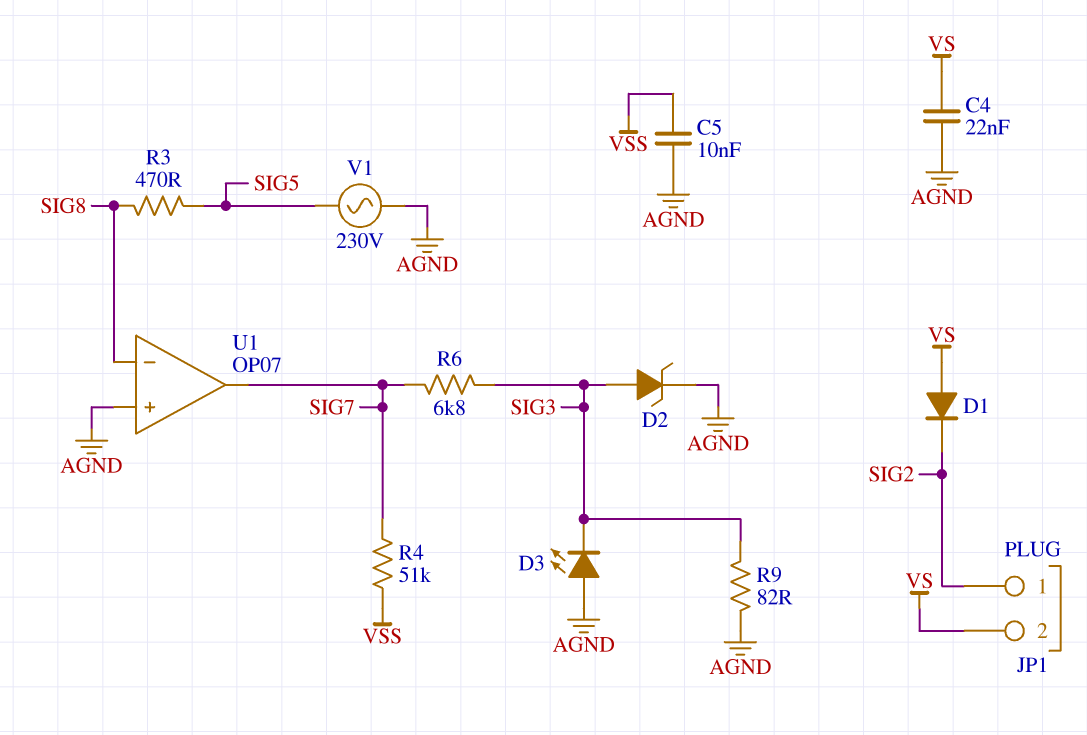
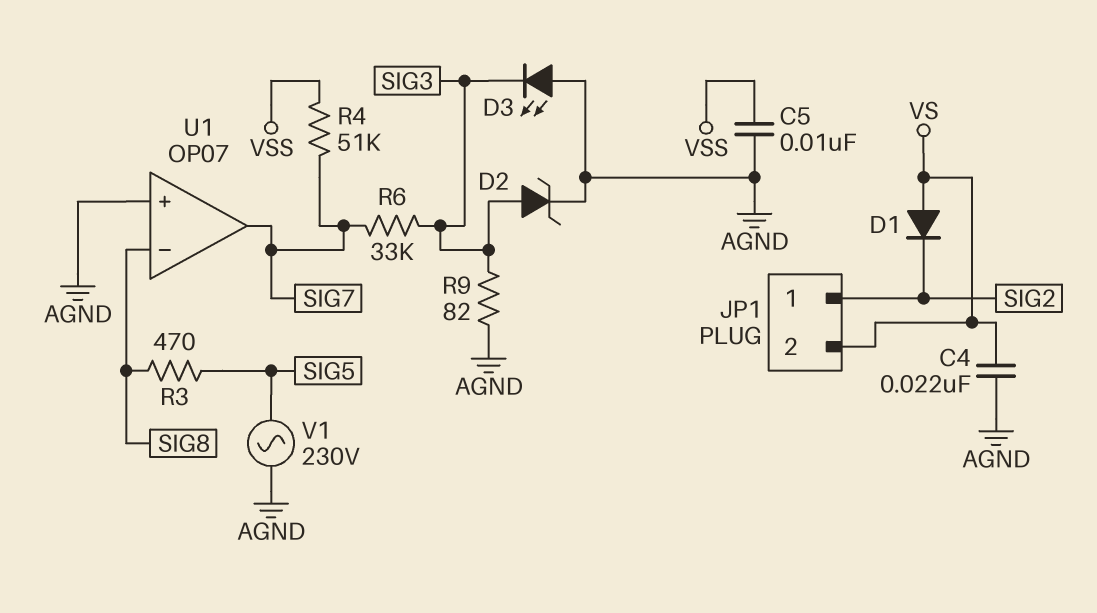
R6: 6.8k (SIG3, SIG7) -> 33k (SIG3, SIG7)

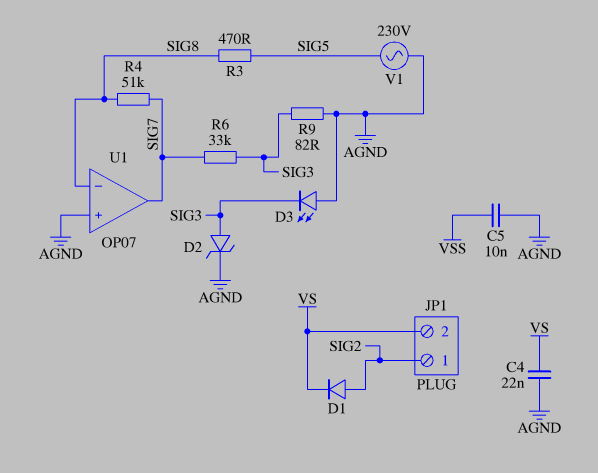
D1: diode (A VS, K SIG2) -> diode (A SIG2, K VS)
R4: 51k (SIG7, VSS) -> 51k (SIG7, SIG8)

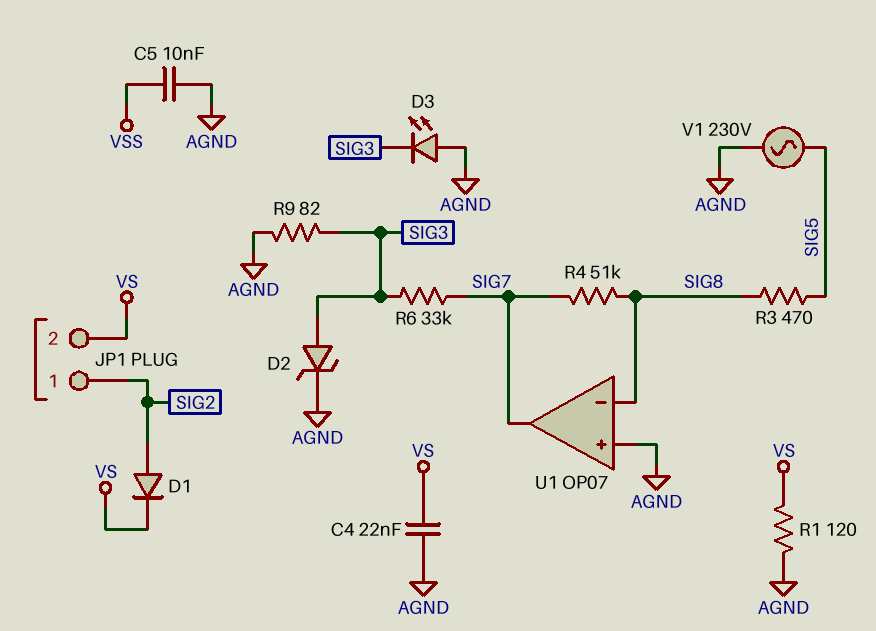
R1: none -> 120 (AGND, VS)

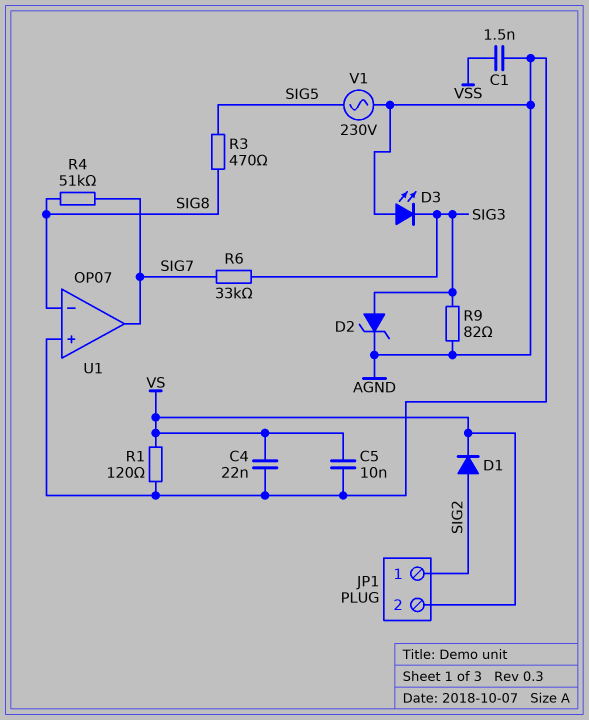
C1: none -> 1.5nF (AGND, VSS)
C5: 10nF (AGND, VSS) -> 10nF (AGND, VS)

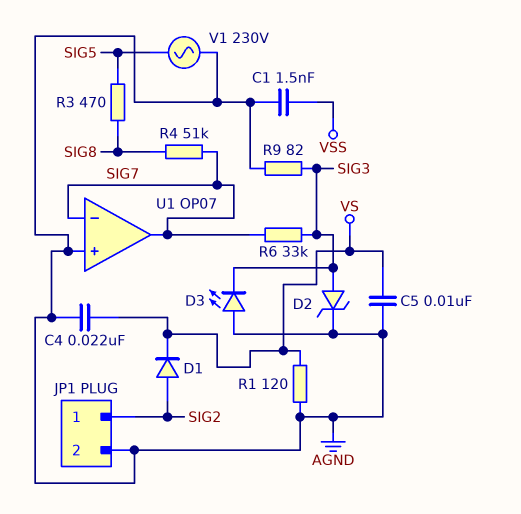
JP1 pin 2: VS -> AGND
U1 pin in-: SIG8 -> SIG7

